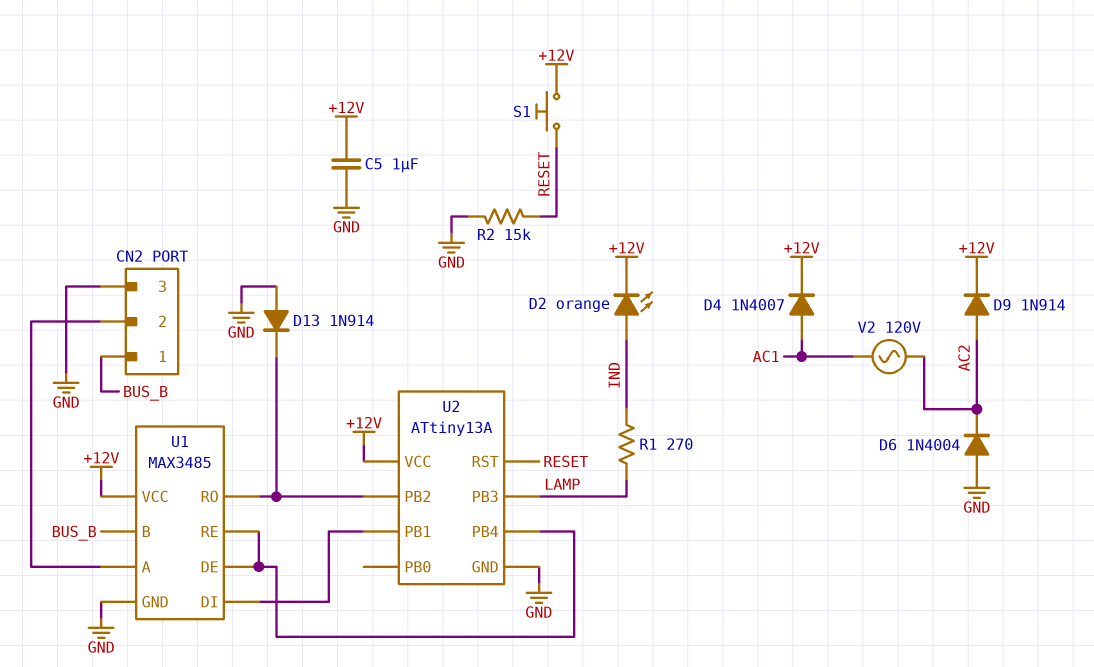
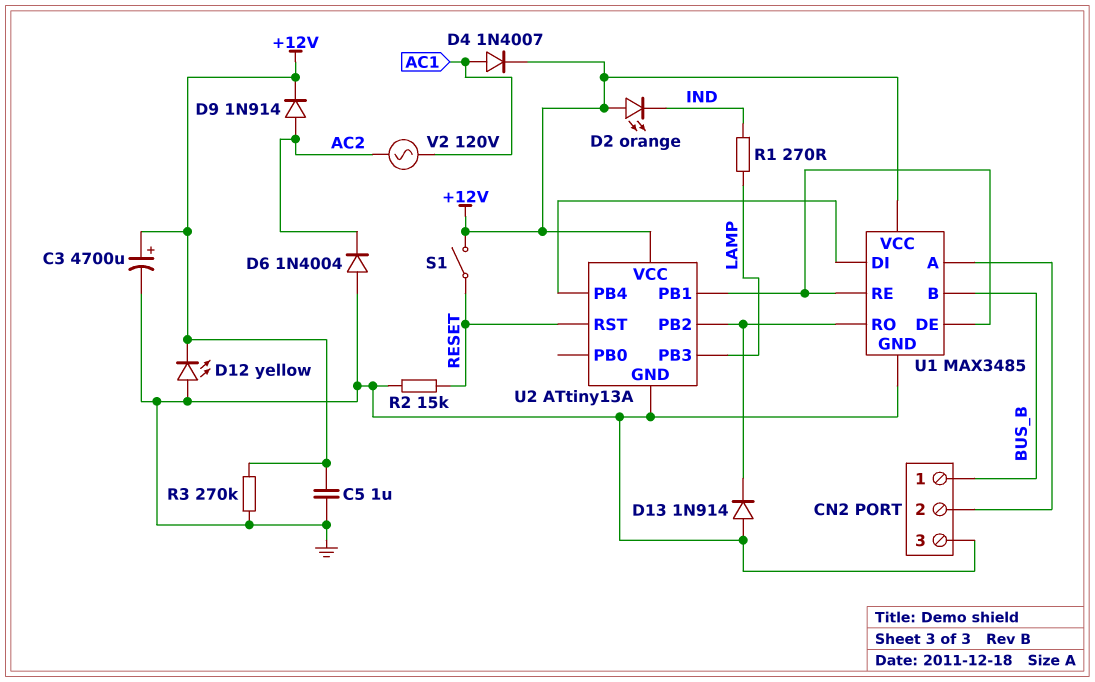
C3: none -> 4700uF (plus +12V, minus GND)
D2: LED orange (A IND, K +12V) -> LED orange (A +12V, K IND)
D12: none -> LED yellow (A GND, K +12V)
R3: none -> 270k (+12V, GND)
S1: button (+12V, RESET) -> switch (+12V, RESET)
U2 pin PB1: U1/DI -> U1/DE
U2 pin PB4: U1/DE -> U1/DI

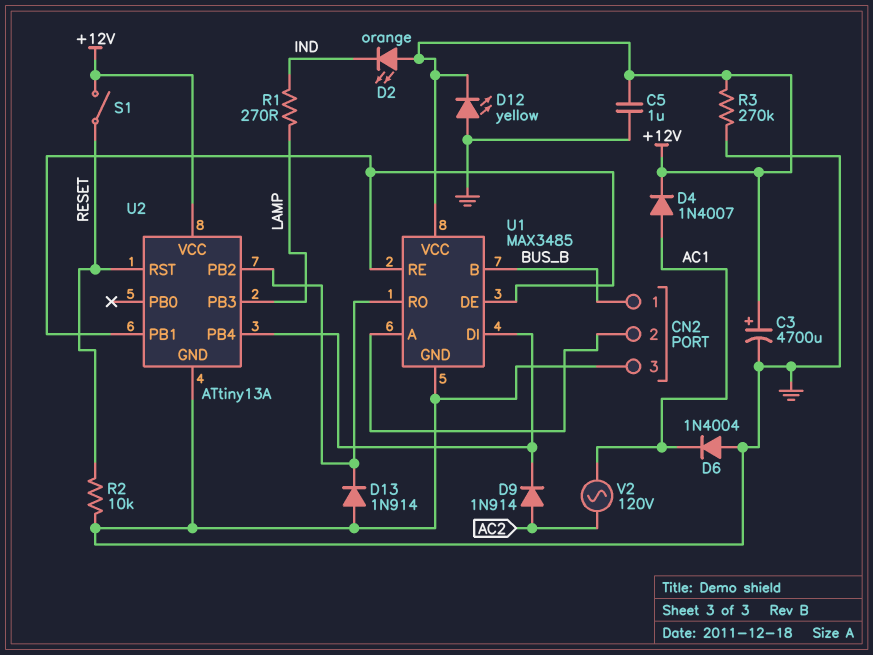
D6: diode 1N4004 (A GND, K AC2) -> diode 1N4004 (A GND, K AC1)
D9: diode 1N914 (A AC2, K +12V) -> diode 1N914 (A AC2, K U1/DI)
R2: 15k (GND, RESET) -> 10k (GND, RESET)

